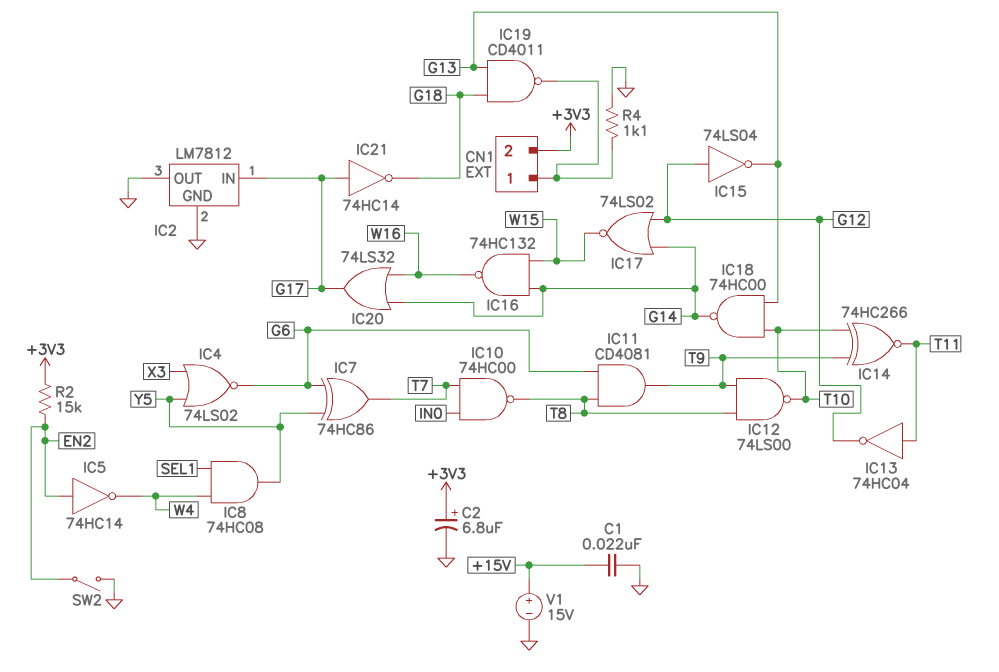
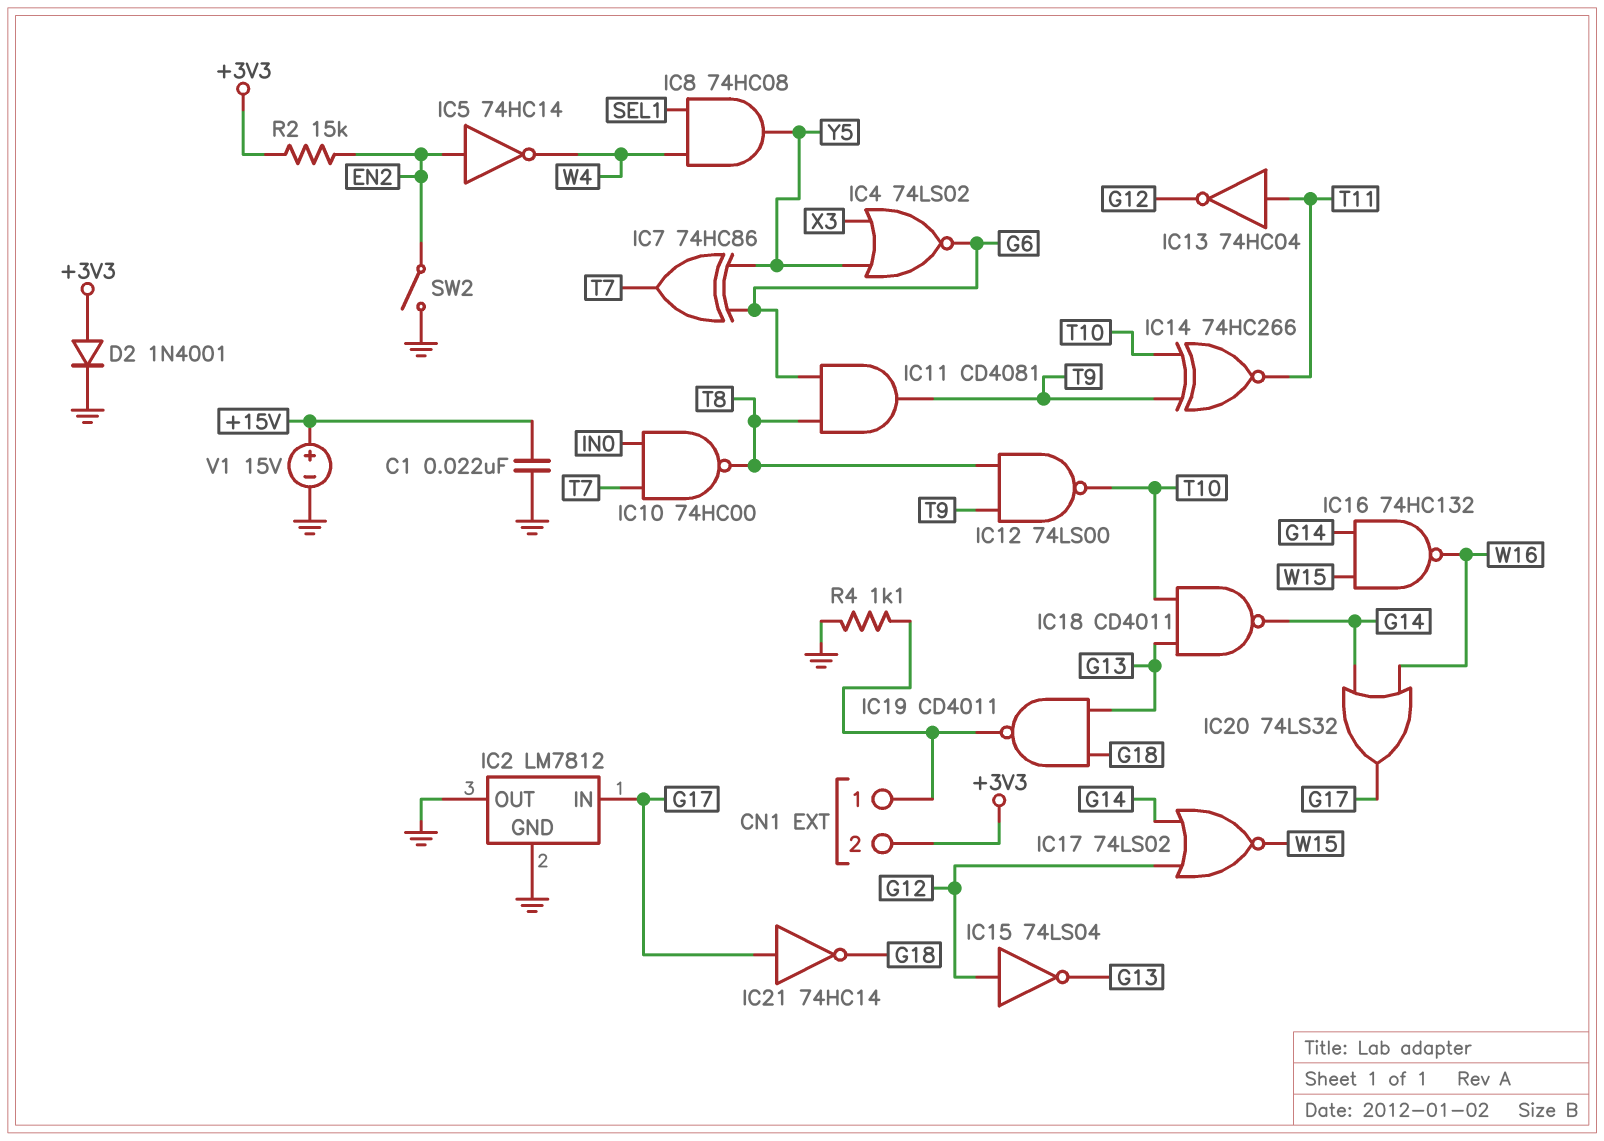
C2: 6.8uF (plus +3V3, minus GND) -> none
D2: none -> diode 1N4001 (A +3V3, K GND)
IC18: NAND 74HC00 (in G13, in T10, out G14) -> NAND CD4011 (in G13, in T10, out G14)

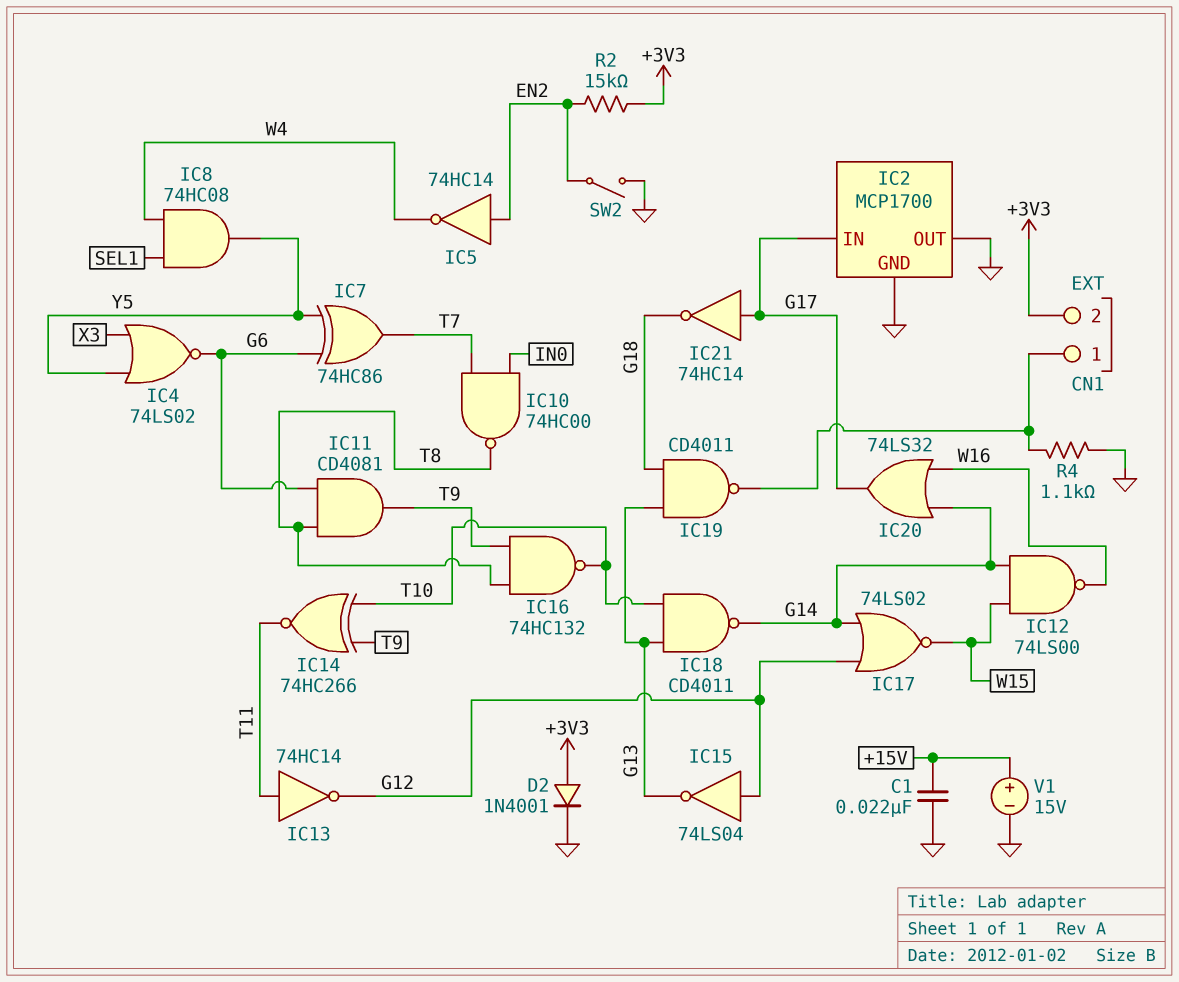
IC2: LM7812 -> MCP1700
IC12: NAND 74LS00 (in T8, in T9, out T10) -> NAND 74LS00 (in G14, in W15, out W16)
IC13: NOT 74HC04 (in T11, out G12) -> NOT 74HC14 (in T11, out G12)
IC16: NAND 74HC132 (in G14, in W15, out W16) -> NAND 74HC132 (in T8, in T9, out T10)

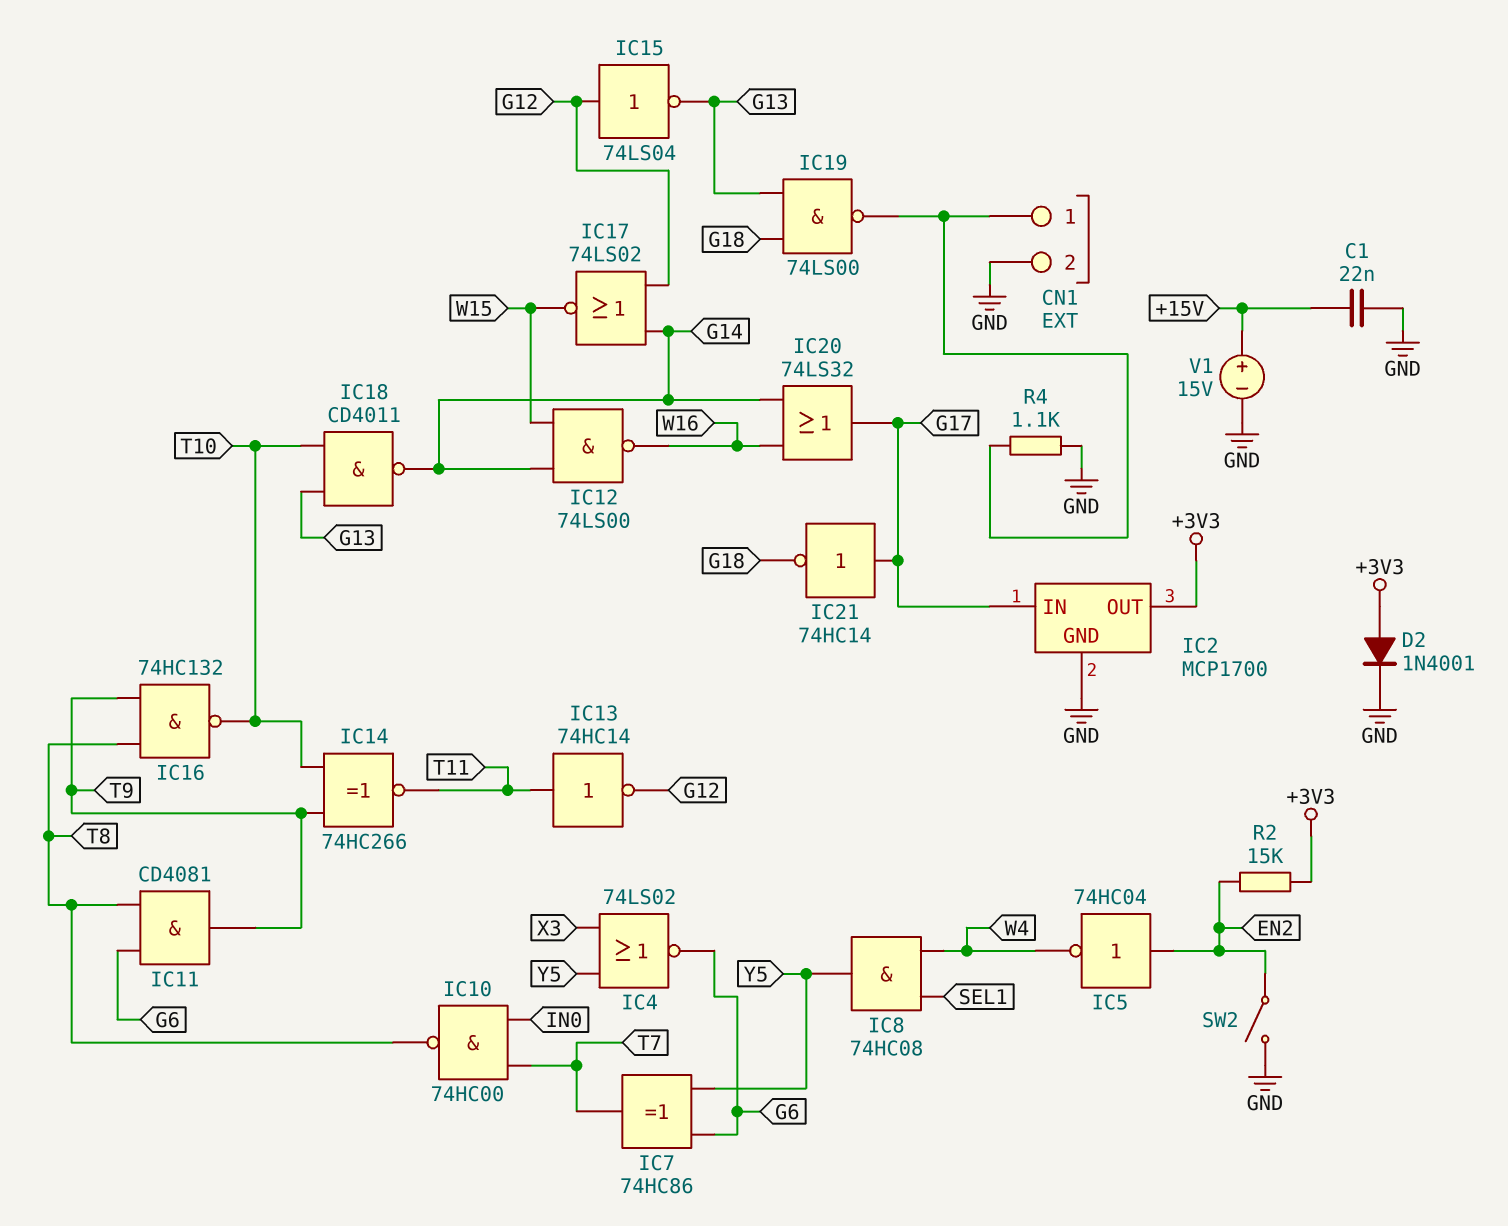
CN1 pin 2: +3V3 -> GND
IC2 pin OUT: GND -> +3V3
IC5: NOT 74HC14 (in EN2, out W4) -> NOT 74HC04 (in EN2, out W4)
IC19: NAND CD4011 (in G13, in G18, out CN1/1) -> NAND 74LS00 (in G13, in G18, out CN1/1)

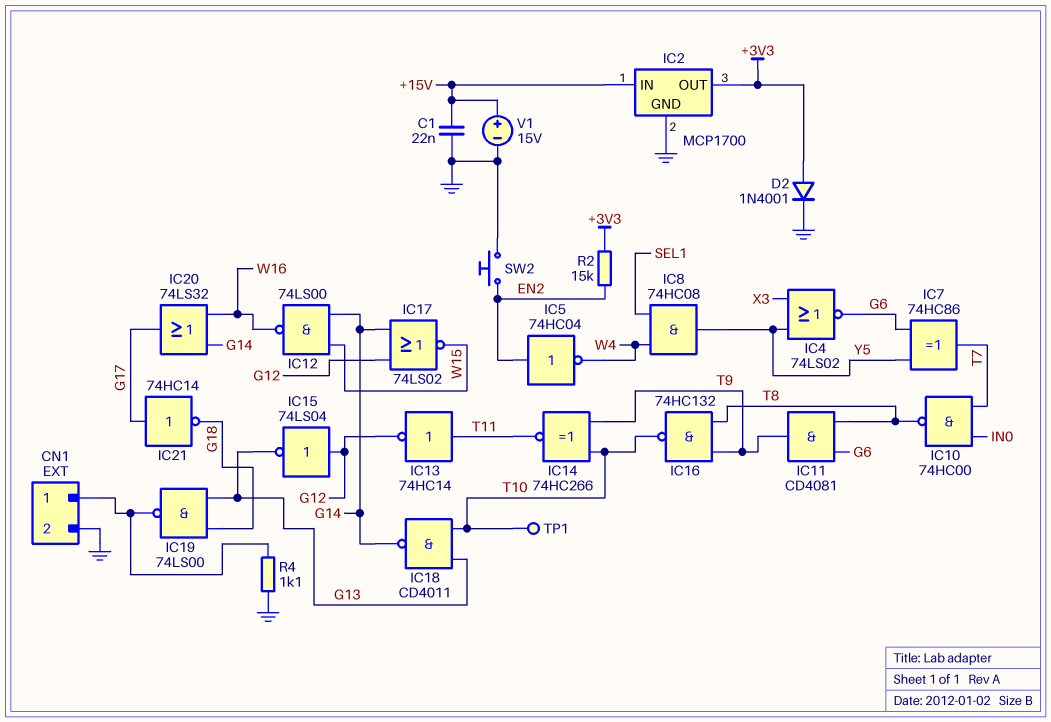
IC2 pin IN: G17 -> +15V
SW2: switch (EN2, GND) -> button (EN2, GND)
TP1: none -> test point (T10)

